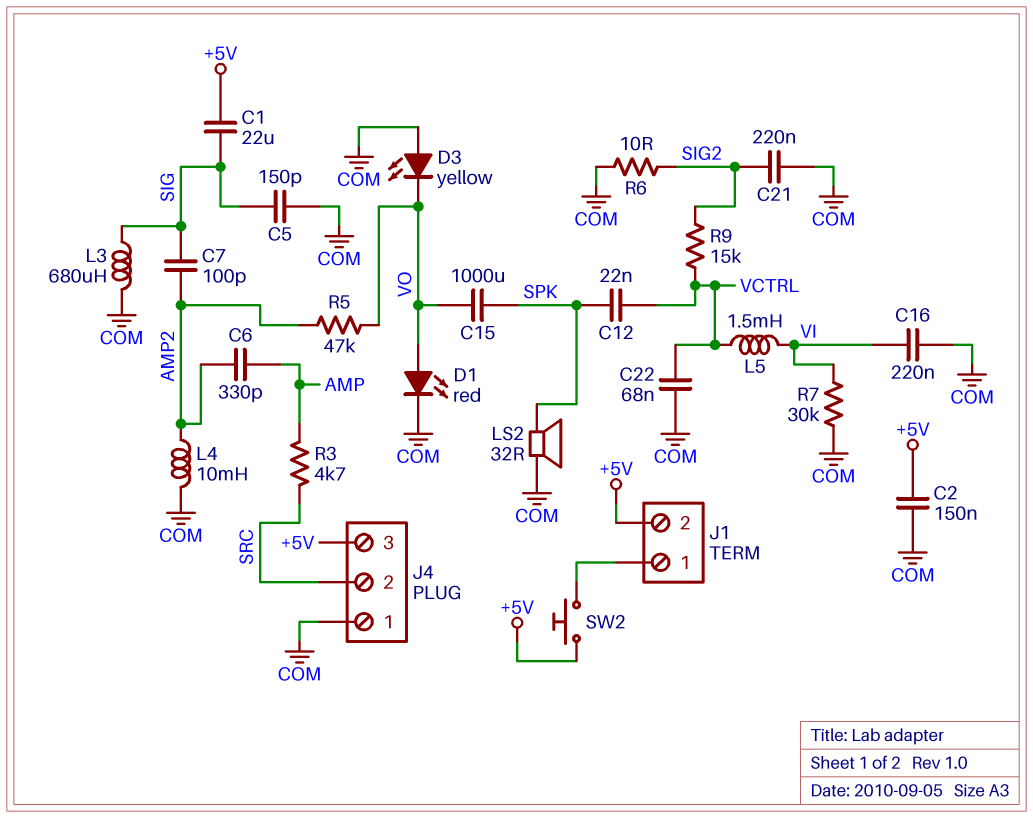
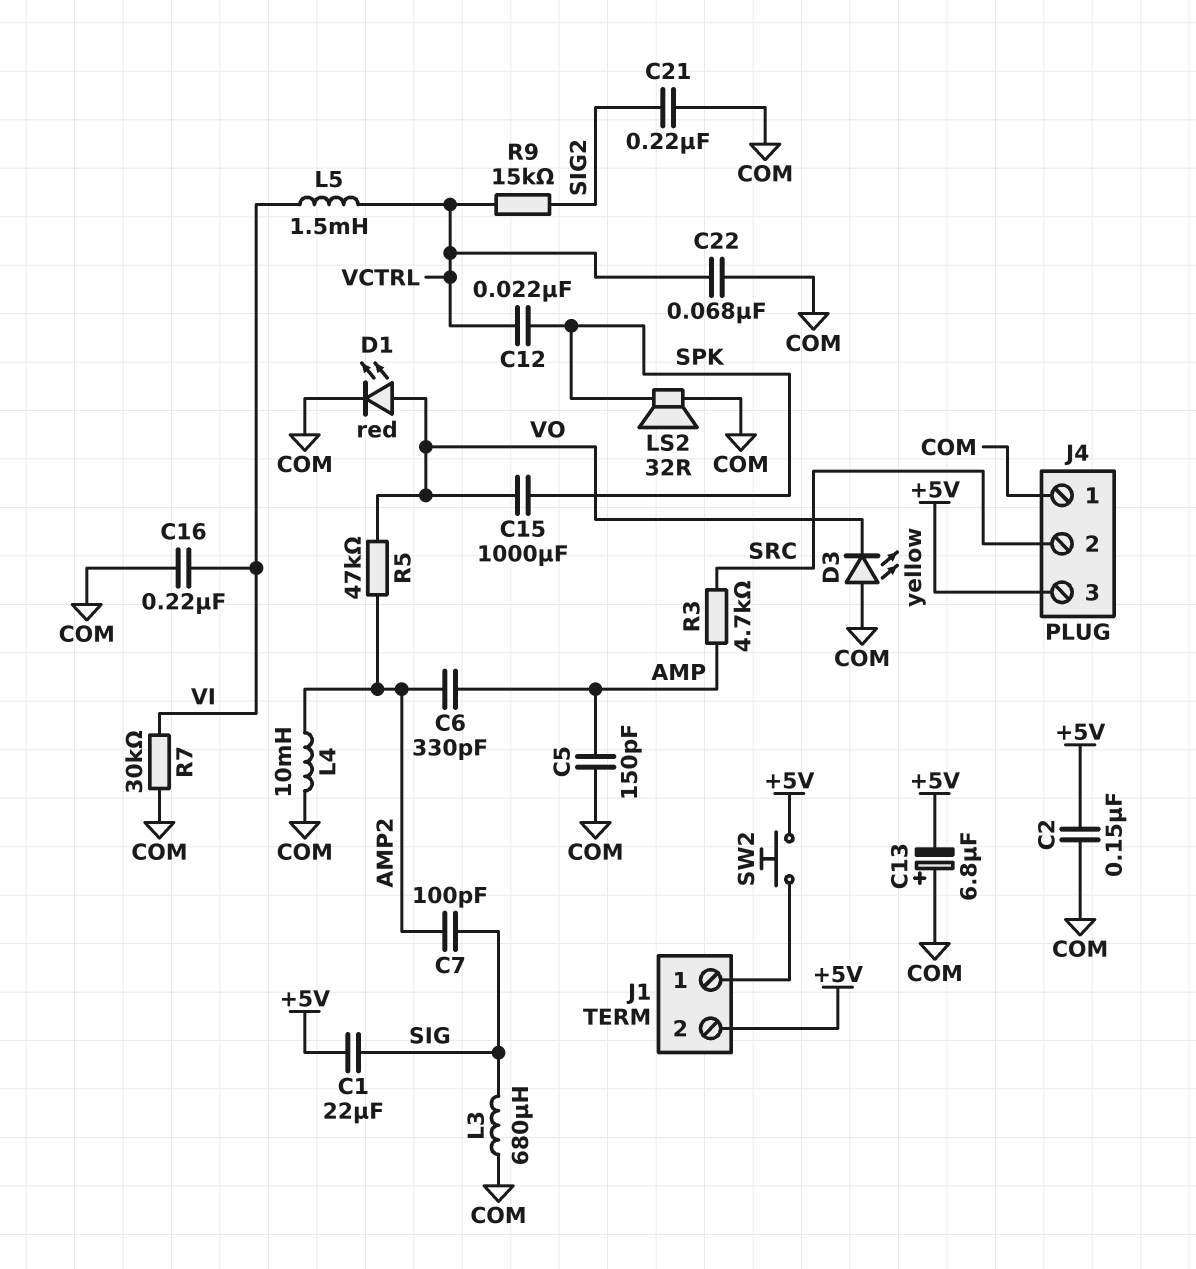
C5: 150pF (COM, SIG) -> 150pF (AMP, COM)
C13: none -> 6.8uF (plus COM, minus +5V)
R6: 10 (COM, SIG2) -> none

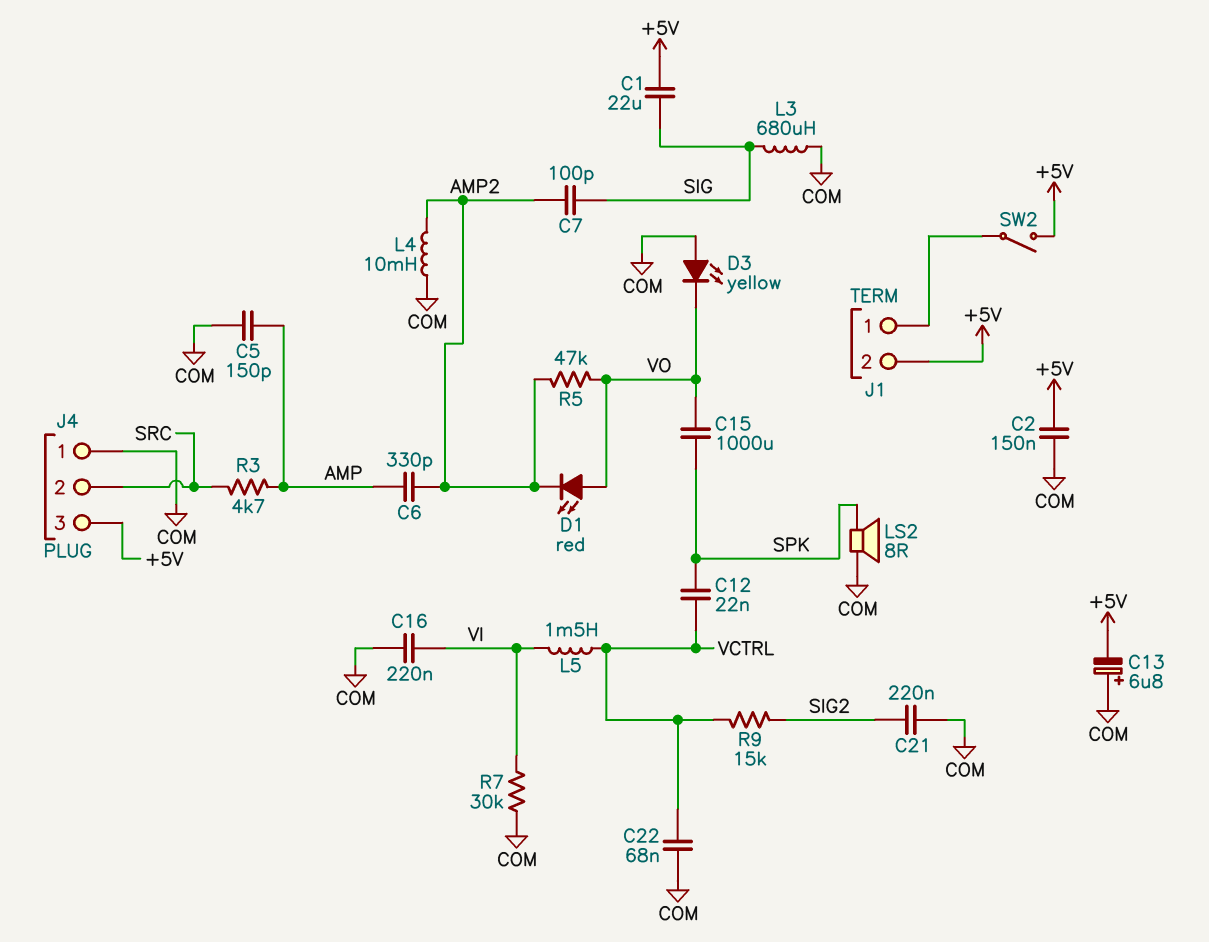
D1: LED red (A VO, K COM) -> LED red (A VO, K AMP2)
LS2: speaker 32R (COM, SPK) -> speaker 8R (COM, SPK)
SW2: button (+5V, J1/1) -> switch (+5V, J1/1)

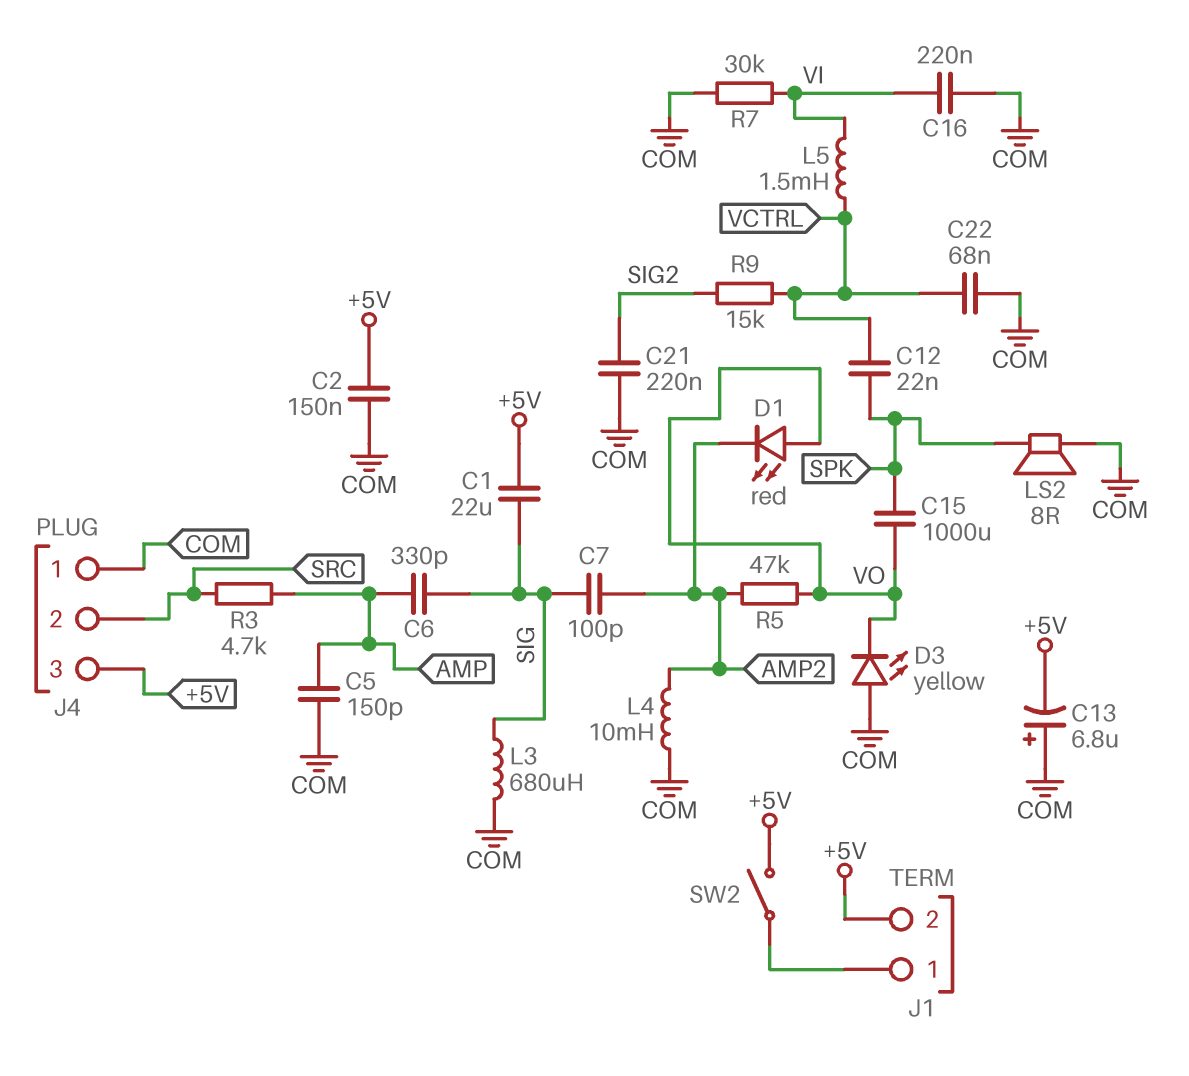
C6: 330pF (AMP, AMP2) -> 330pF (AMP, SIG)

